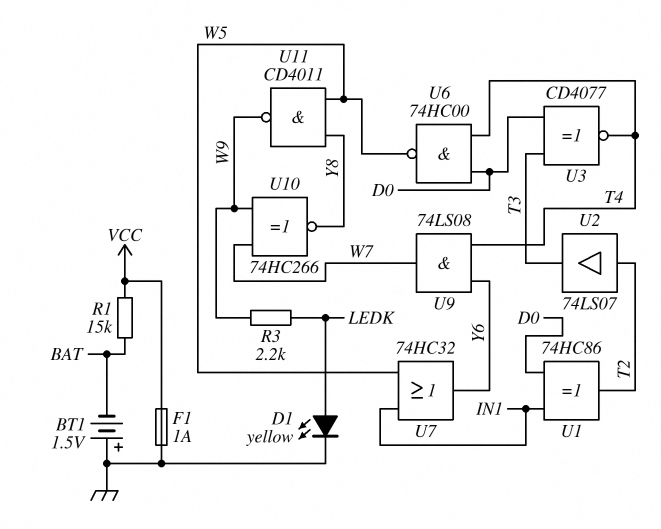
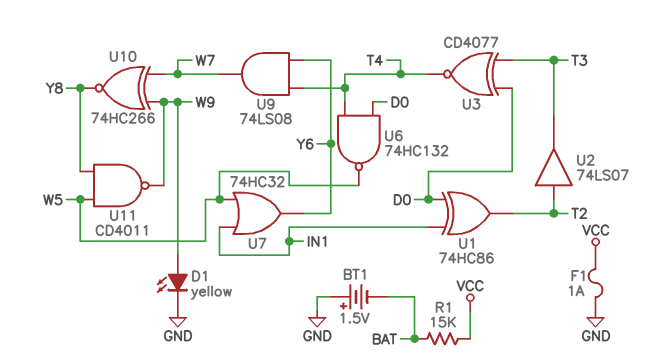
D1: LED yellow (A LEDK, K GND) -> LED yellow (A W9, K GND)
R3: 2.2k (LEDK, W9) -> none
U6: NAND 74HC00 (in D0, in T4, out W5) -> NAND 74HC132 (in D0, in T4, out W5)

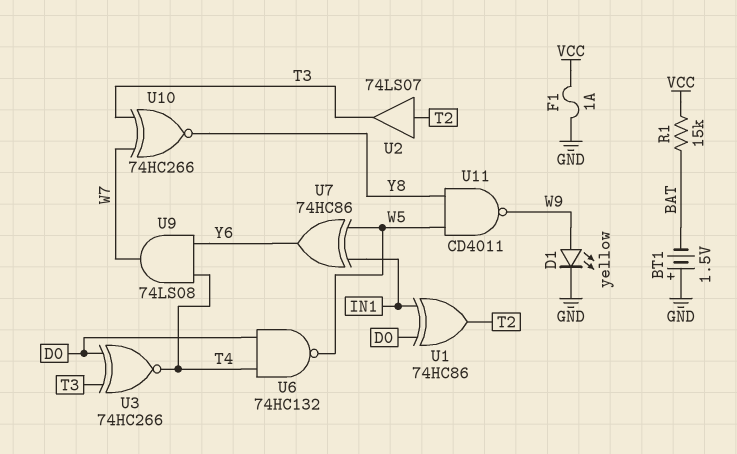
U3: XNOR CD4077 (in D0, in T3, out T4) -> XNOR 74HC266 (in D0, in T3, out T4)
U7: OR 74HC32 (in IN1, in W5, out Y6) -> XOR 74HC86 (in IN1, in W5, out Y6)
U10: XNOR 74HC266 (in W7, in W9, out Y8) -> XNOR 74HC266 (in T3, in W7, out Y8)

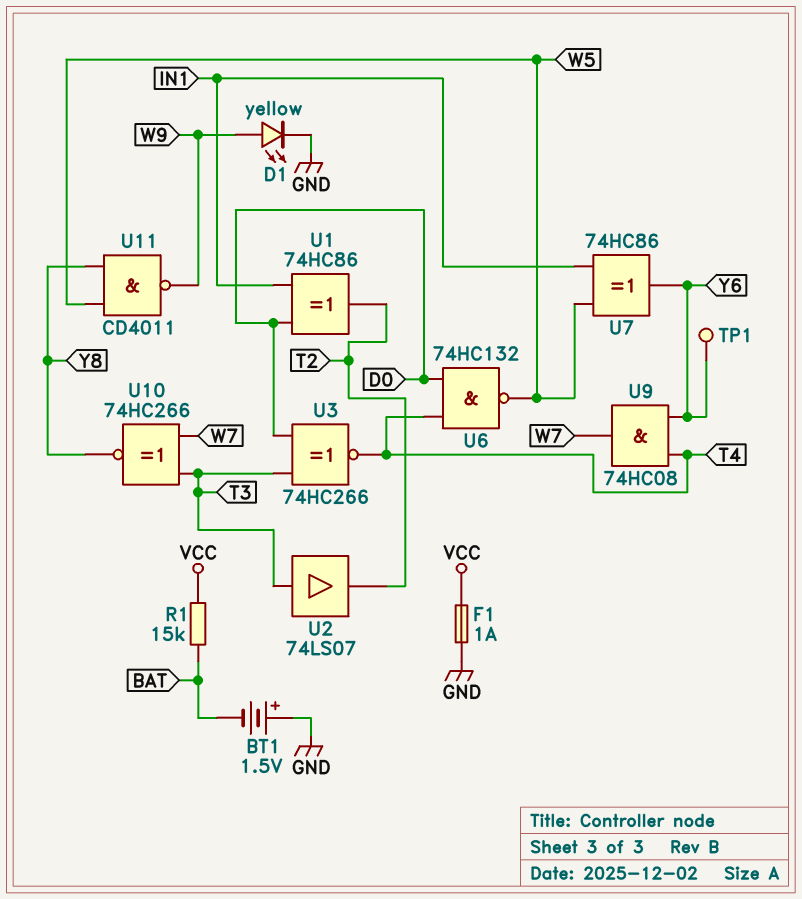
TP1: none -> test point (Y6)
U2: buffer 74LS07 (in T2, out T3) -> buffer 74LS07 (in T3, out T2)
U9: AND 74LS08 (in T4, in Y6, out W7) -> AND 74HC08 (in T4, in Y6, out W7)

